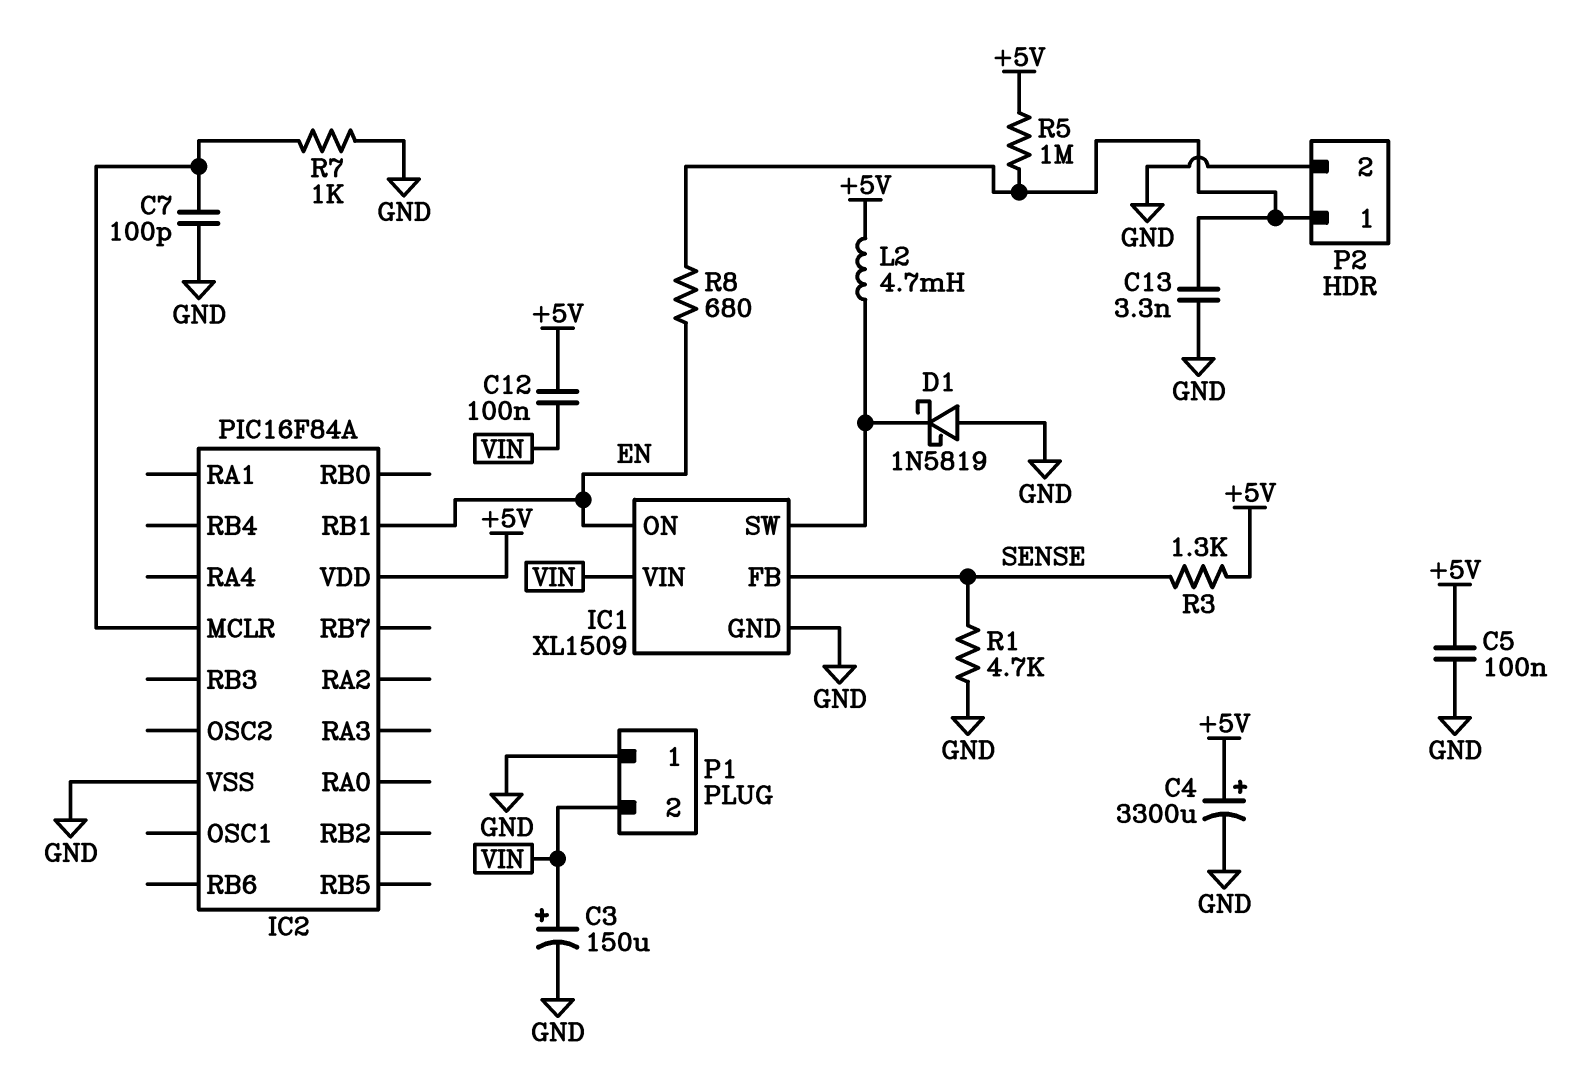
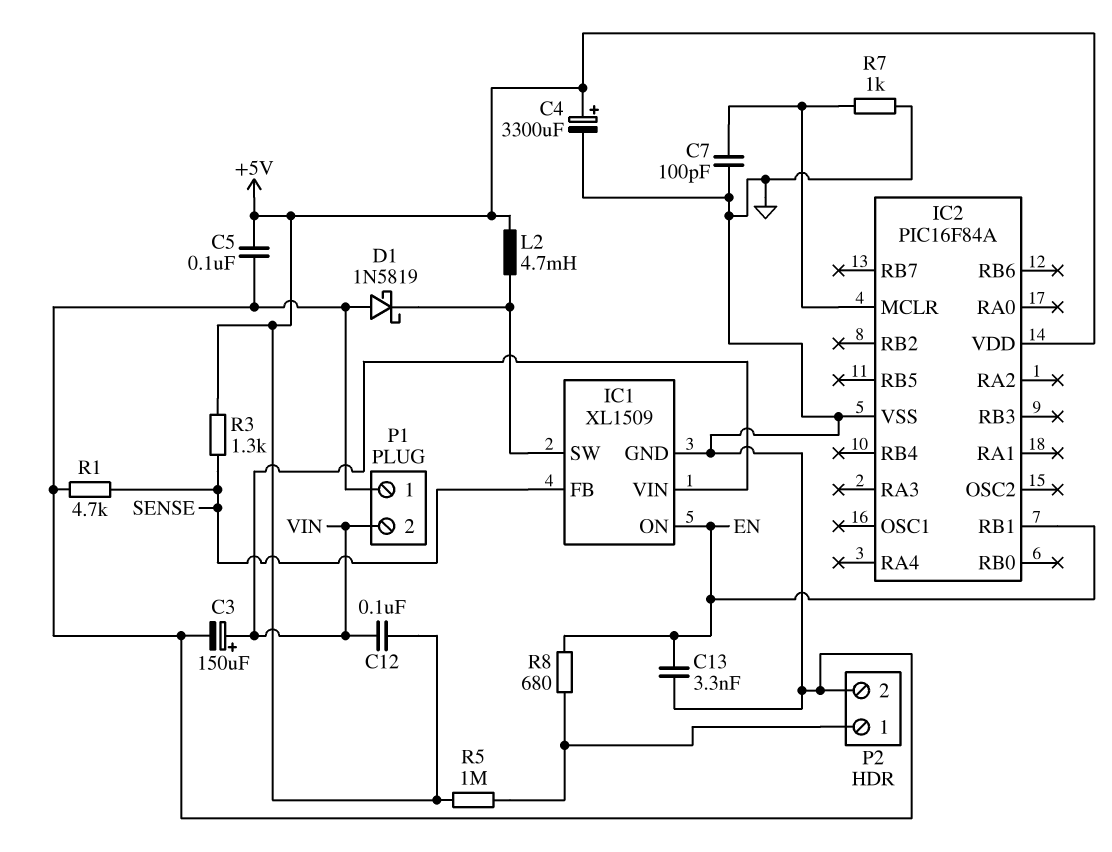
C13: 3.3nF (GND, P2/1) -> 3.3nF (EN, GND)

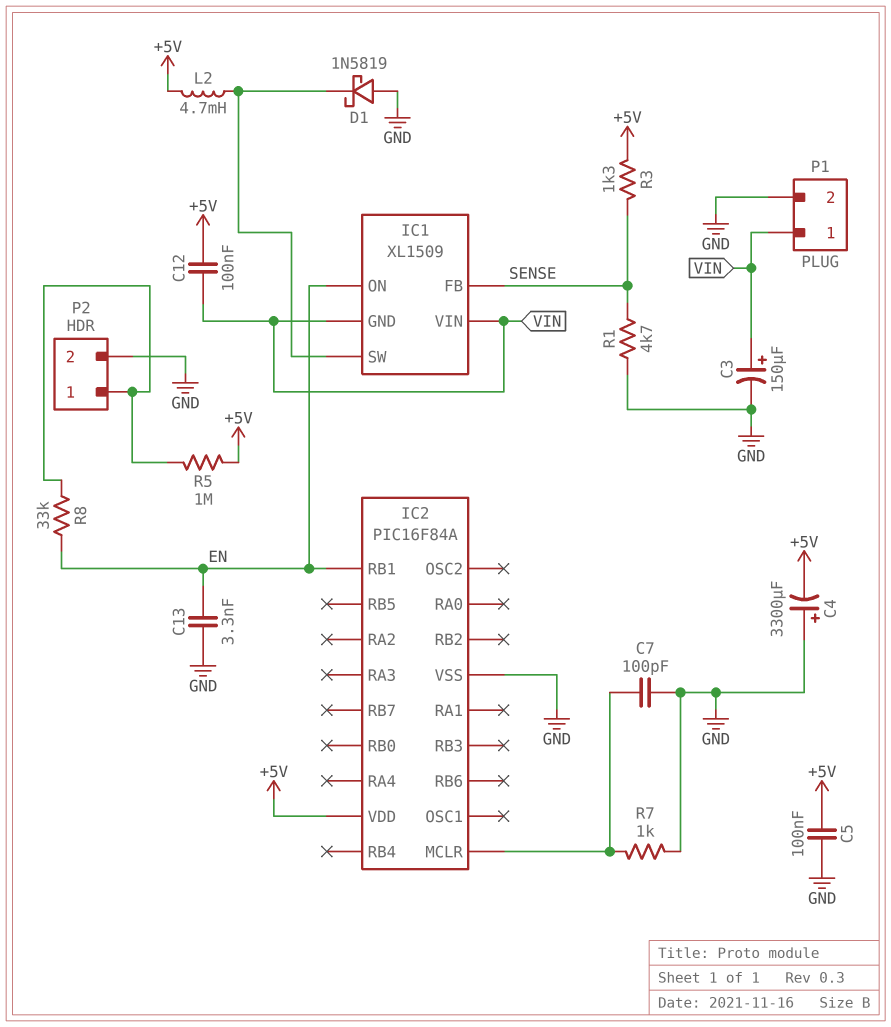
C4: 3300uF (plus +5V, minus GND) -> 3300uF (plus GND, minus +5V)
IC1 pin GND: GND -> VIN
P1 pin 1: GND -> VIN
P1 pin 2: VIN -> GND
R8: 680 (EN, P2/1) -> 33k (EN, P2/1)

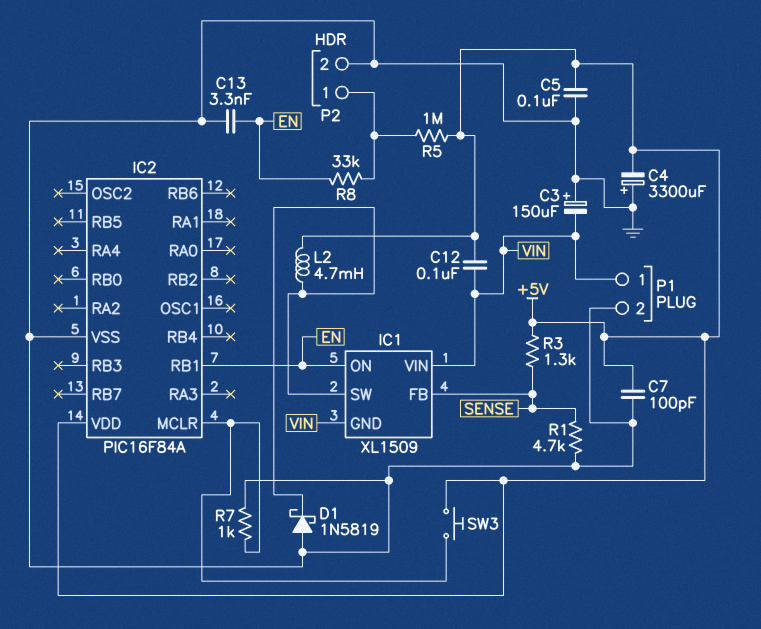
C3: 150uF (plus VIN, minus GND) -> 150uF (plus GND, minus VIN)
C7: 100pF (GND, IC2/MCLR) -> 100pF (+5V, GND)
SW3: none -> button (+5V, IC2/MCLR)

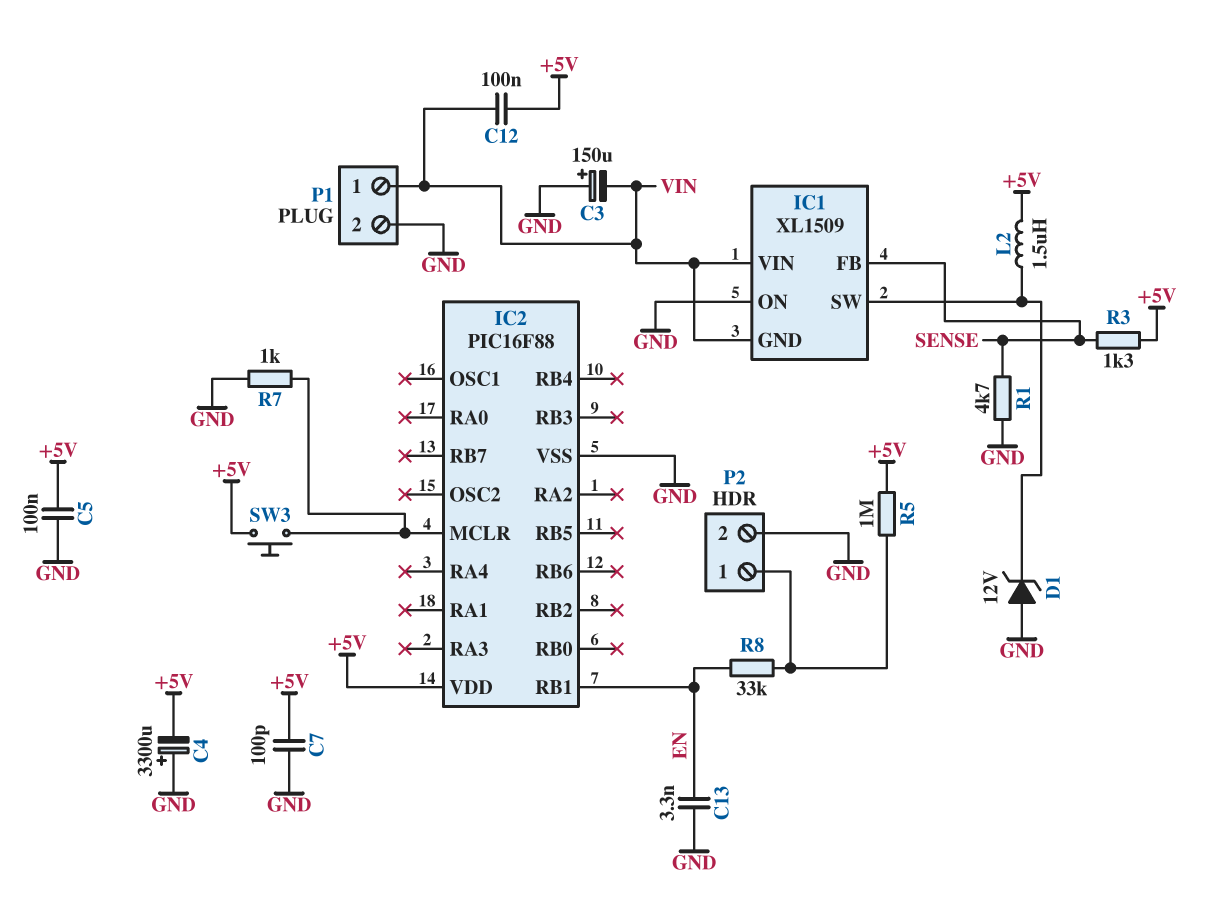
D1: schottky 1N5819 (A GND, K IC1/SW) -> zener 12V (A GND, K IC1/SW)
IC1 pin ON: EN -> GND
IC2: PIC16F84A -> PIC16F88
L2: 4.7mH (+5V, IC1/SW) -> 1.5uH (+5V, IC1/SW)

